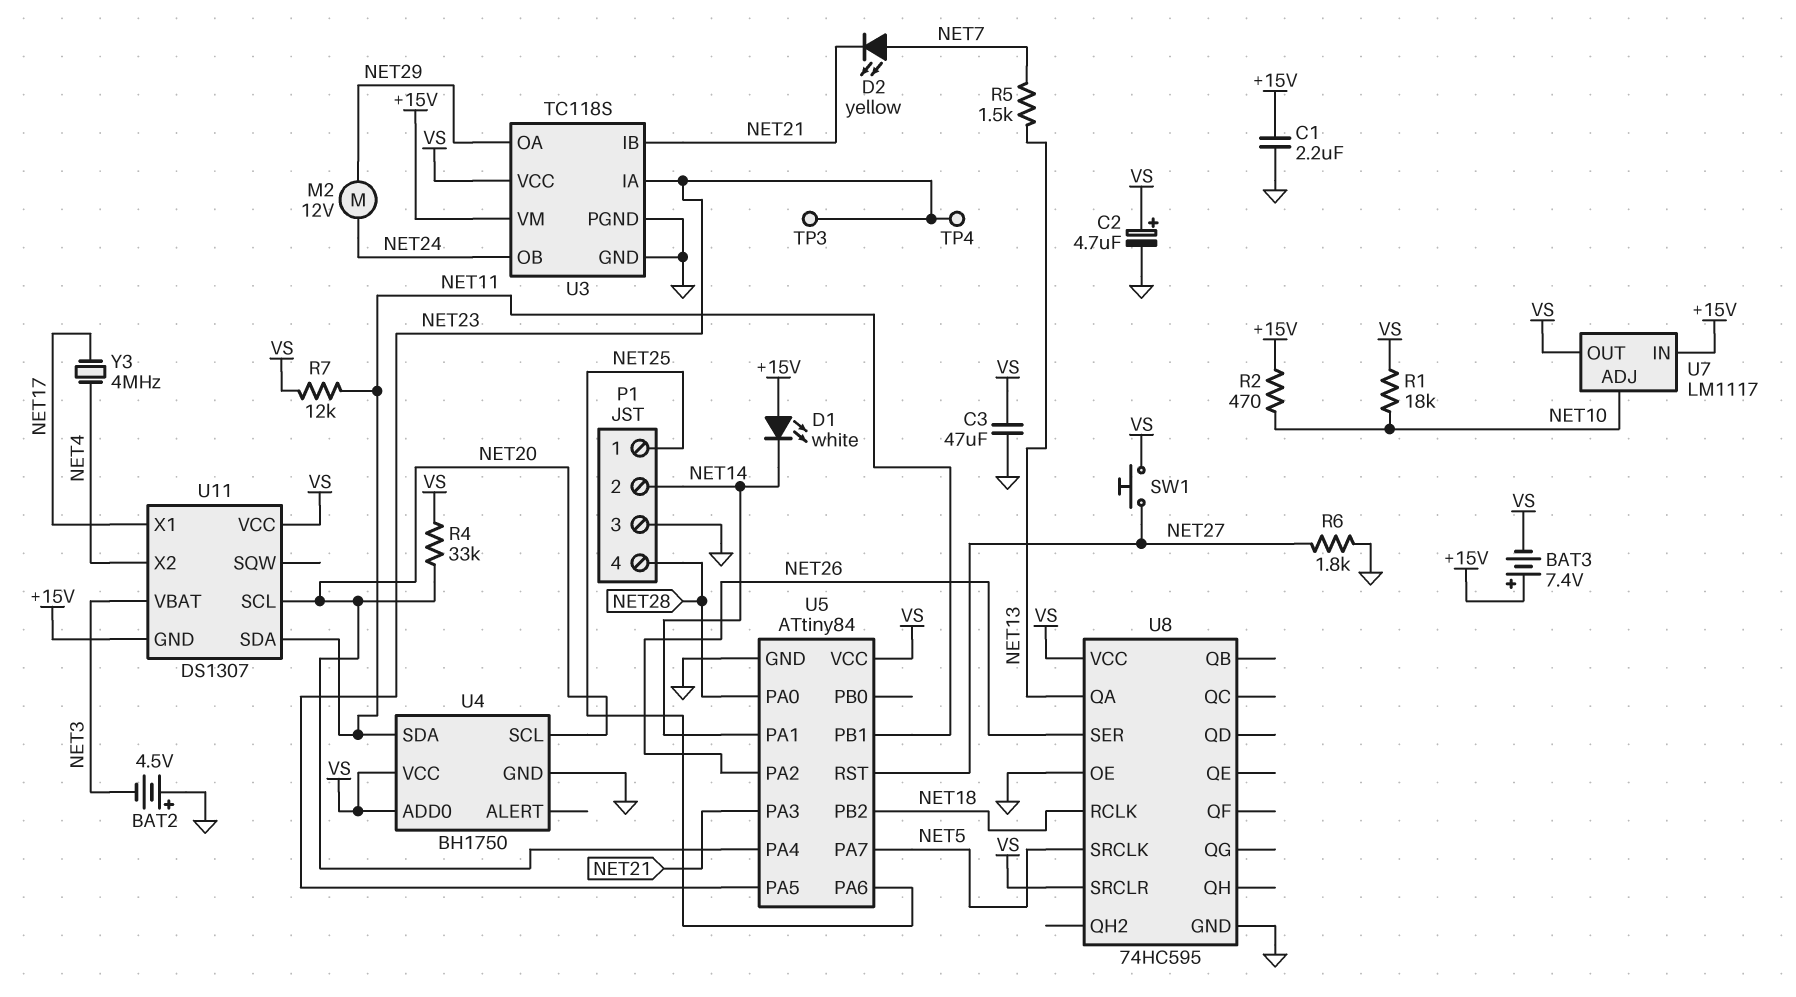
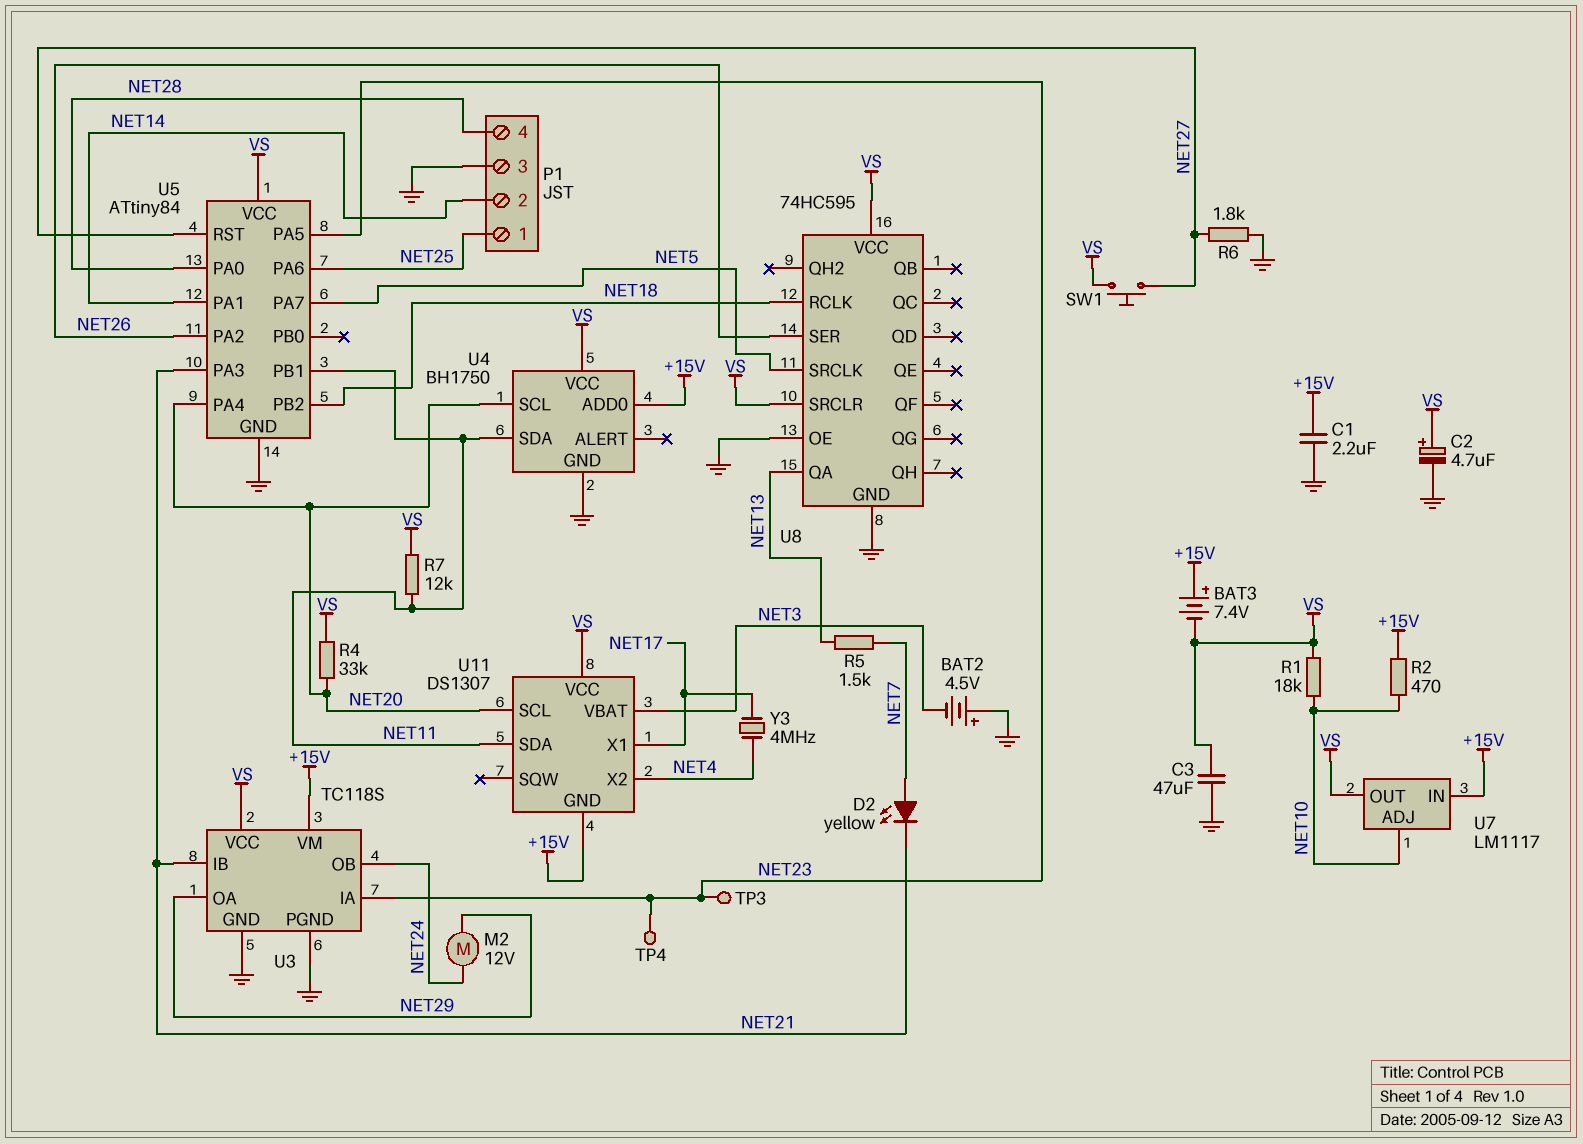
D1: LED white (A +15V, K NET14) -> none
U4 pin ADD0: VS -> +15V

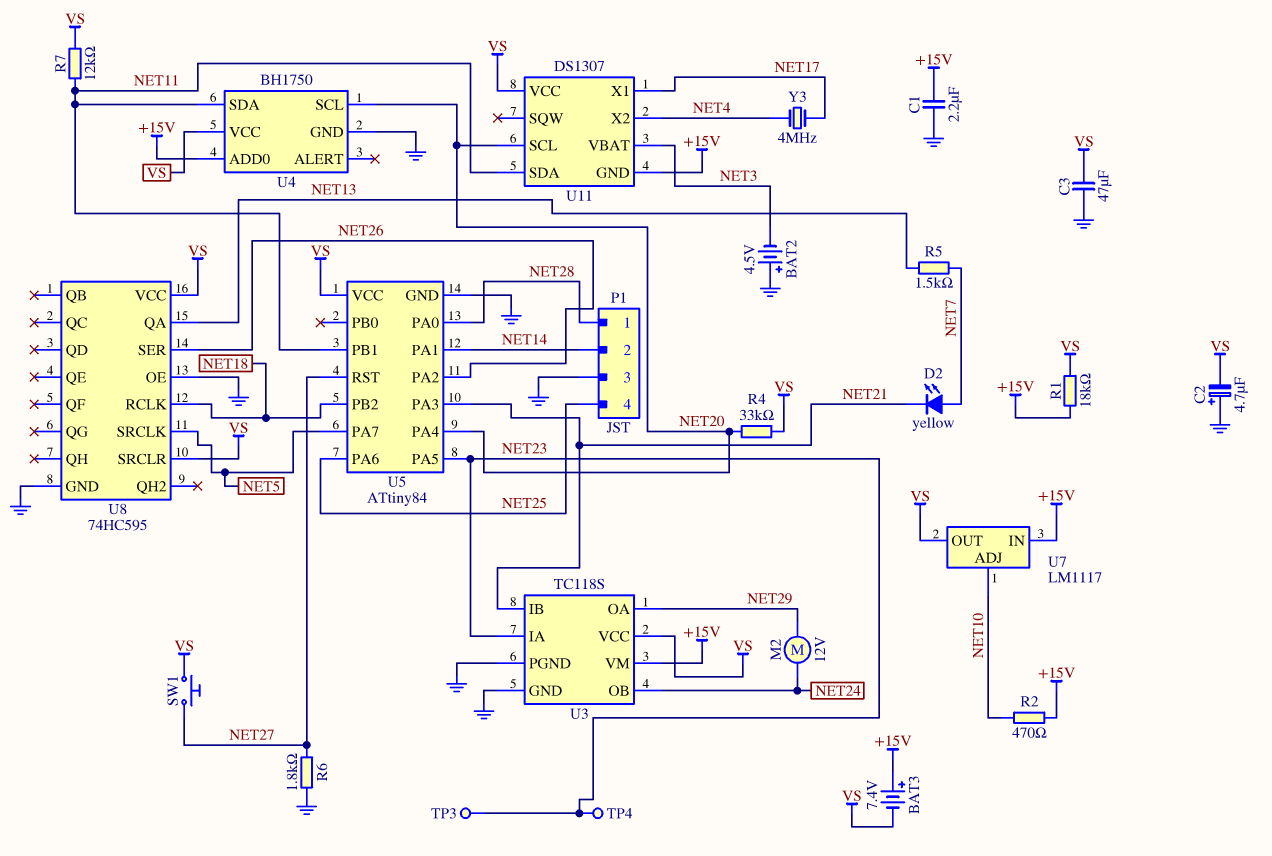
C2: 4.7uF (plus VS, minus GND) -> 4.7uF (plus GND, minus VS)
P1 pin 1: NET25 -> NET28
P1 pin 4: NET28 -> NET25
R1: 18k (NET10, VS) -> 18k (+15V, VS)

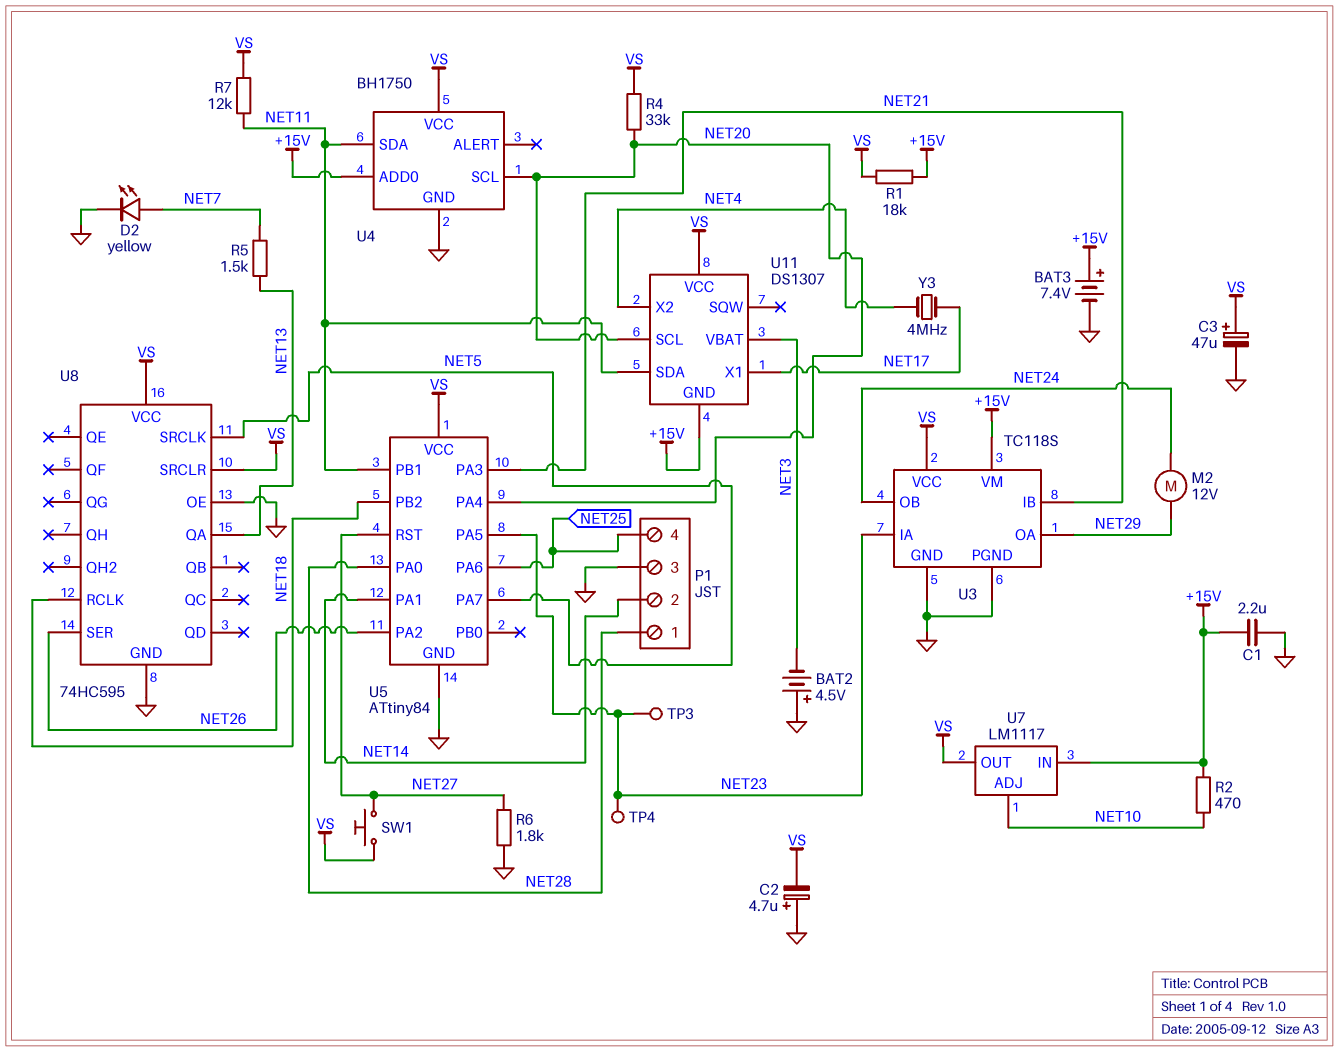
BAT3: 7.4V (plus +15V, minus VS) -> 7.4V (plus +15V, minus GND)
C3: 47uF (GND, VS) -> 47uF (plus VS, minus GND)
D2: LED yellow (A NET7, K NET21) -> LED yellow (A NET7, K GND)

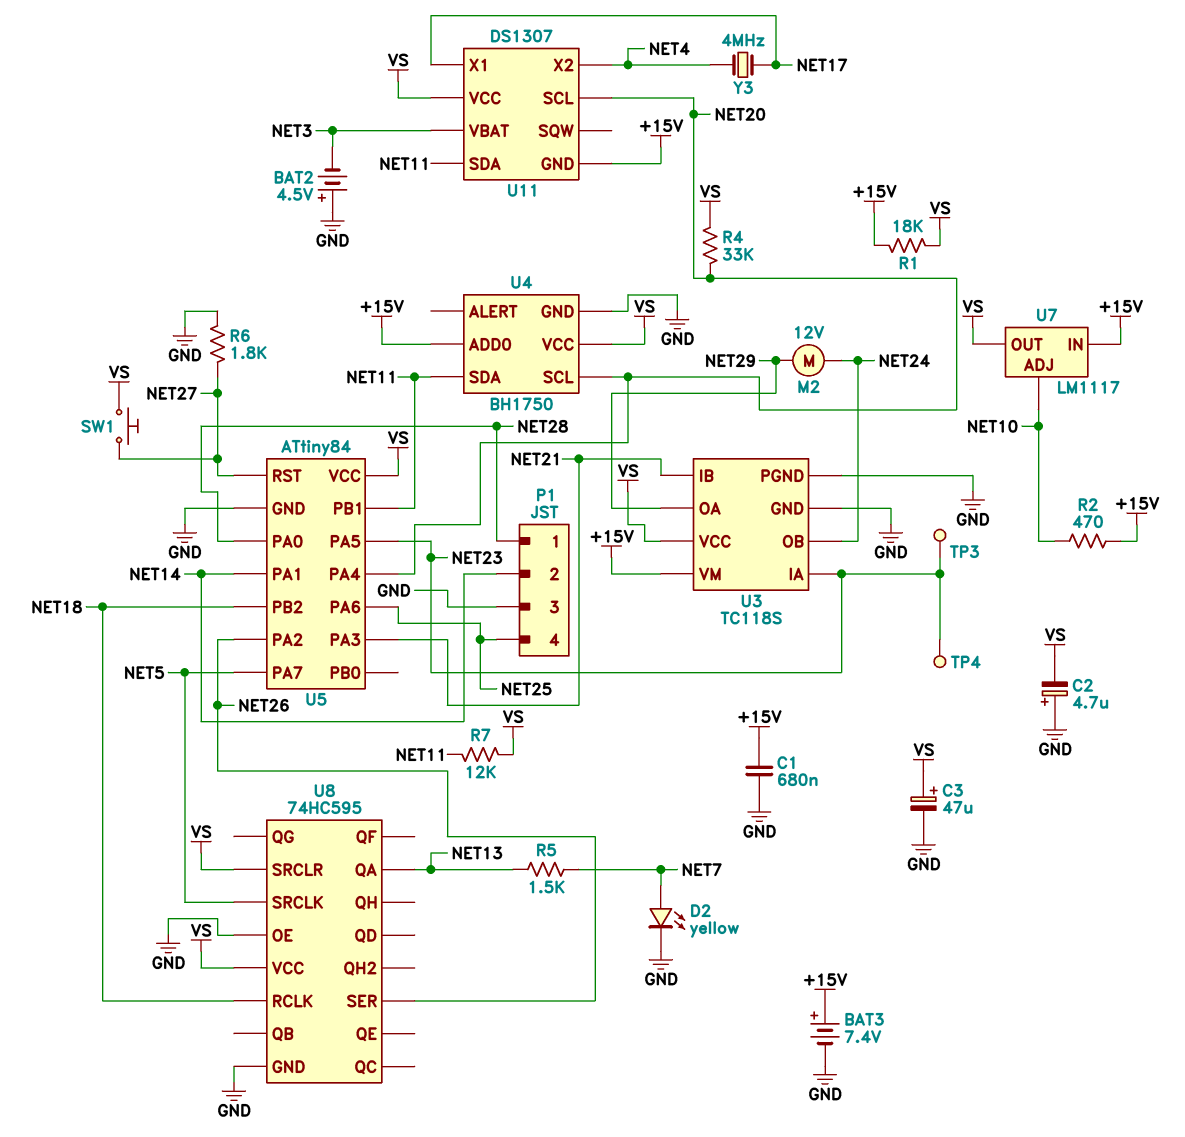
C1: 2.2uF (+15V, GND) -> 680nF (+15V, GND)

